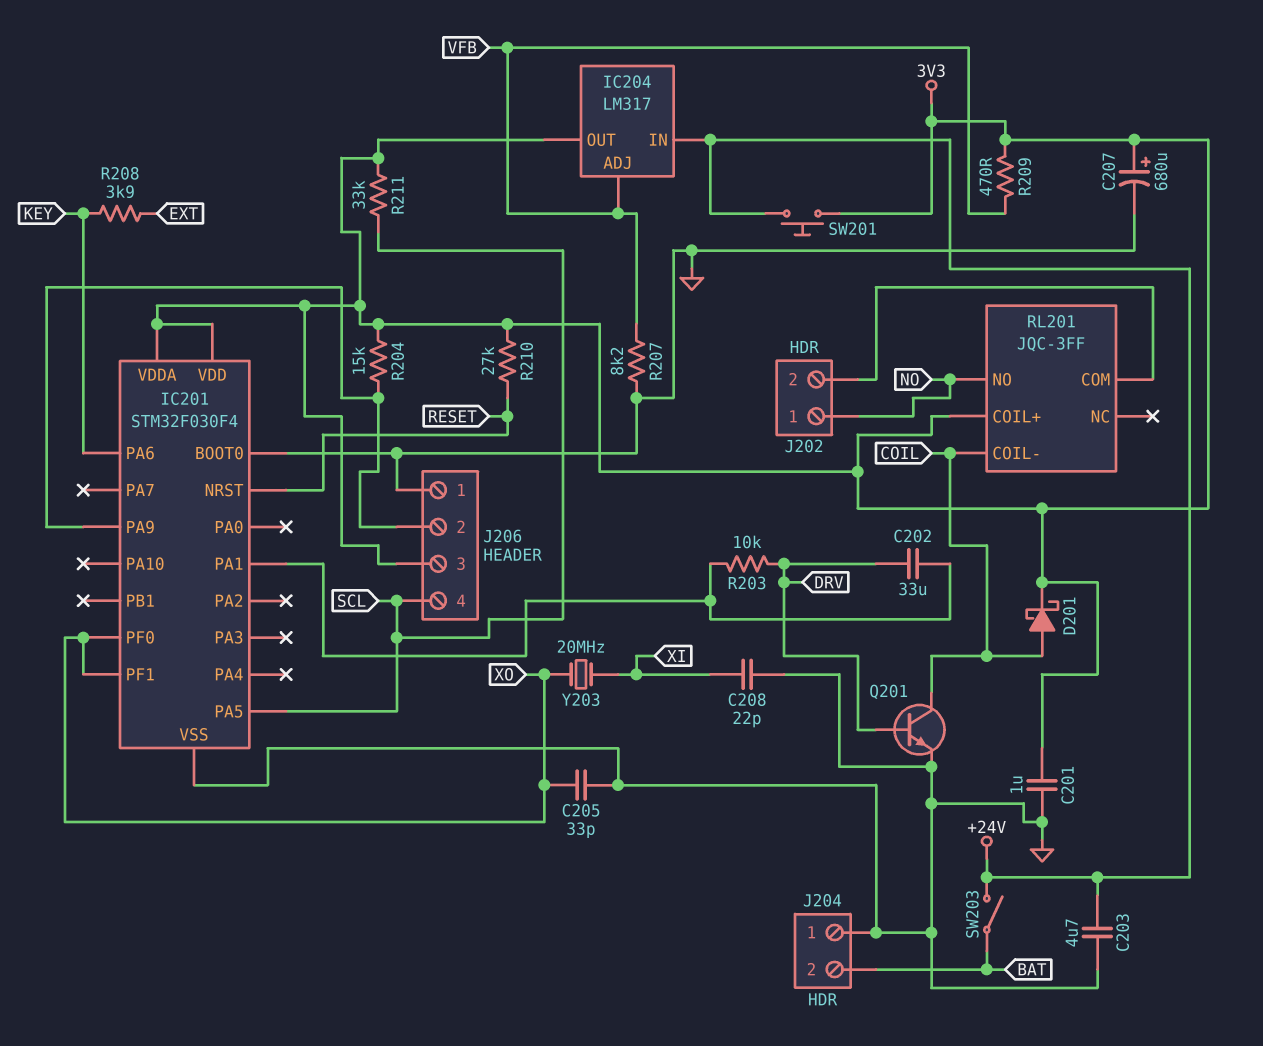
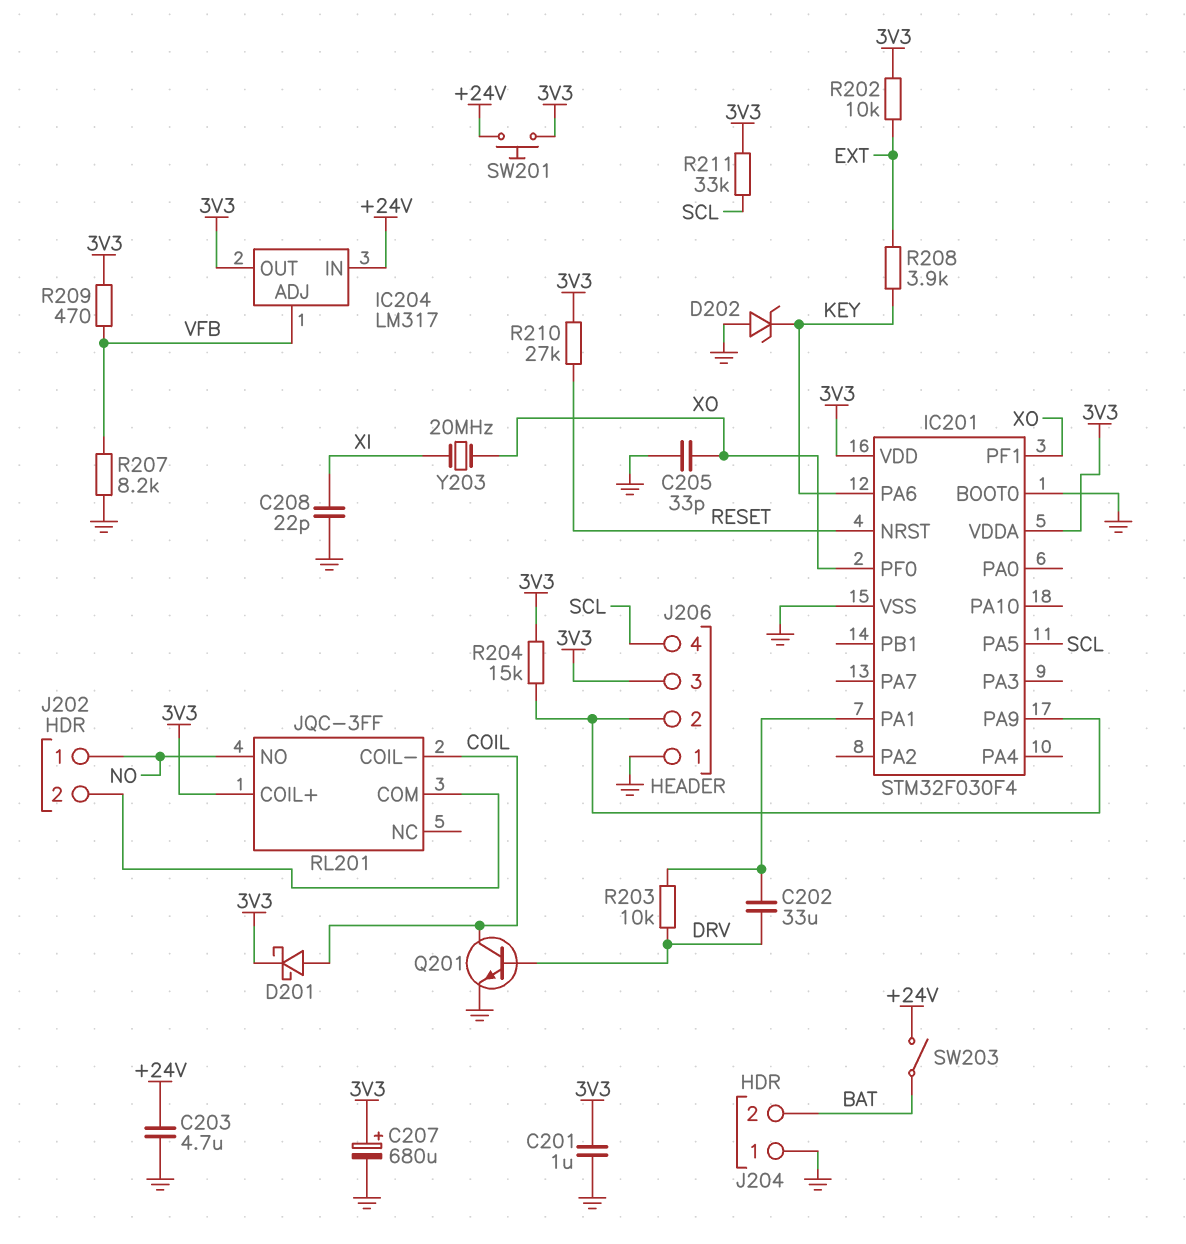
D202: none -> zener (A GND, K KEY)
R202: none -> 10k (3V3, EXT)

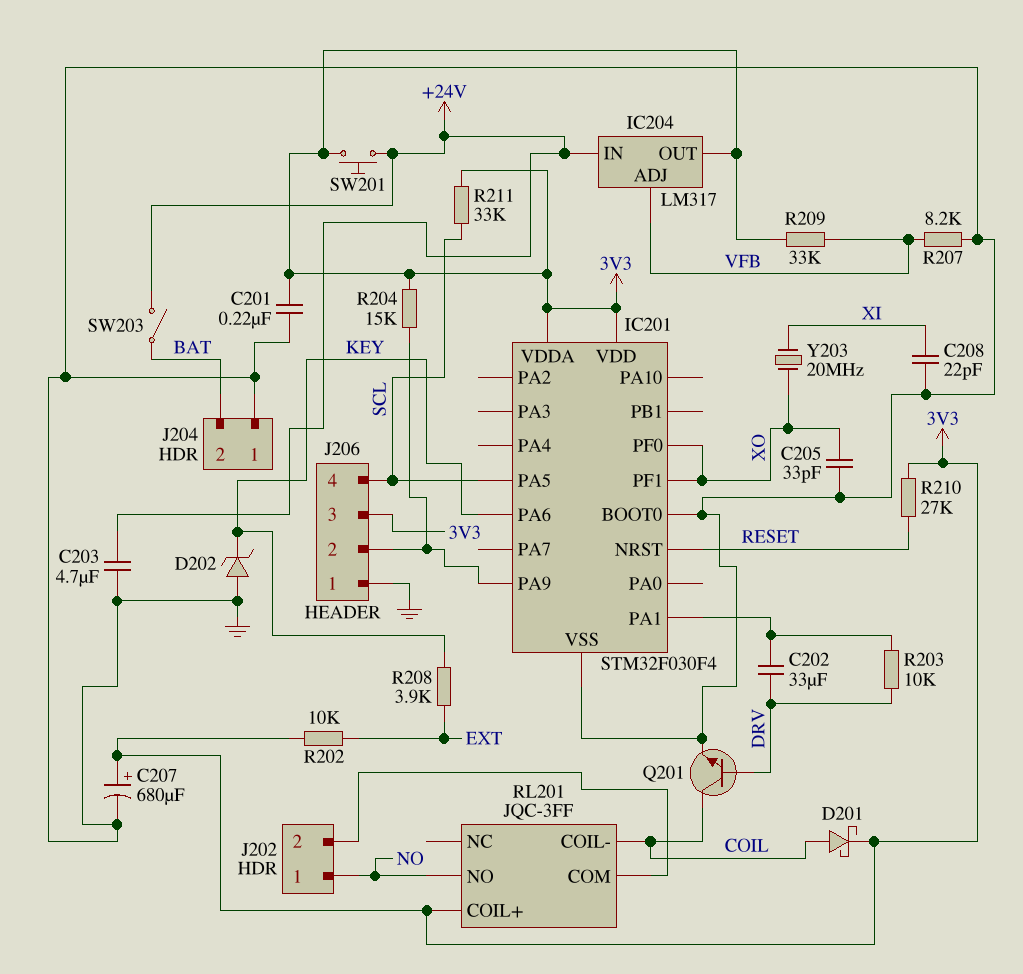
C201: 1uF (3V3, GND) -> 220nF (3V3, GND)
R209: 470 (3V3, VFB) -> 33k (3V3, VFB)

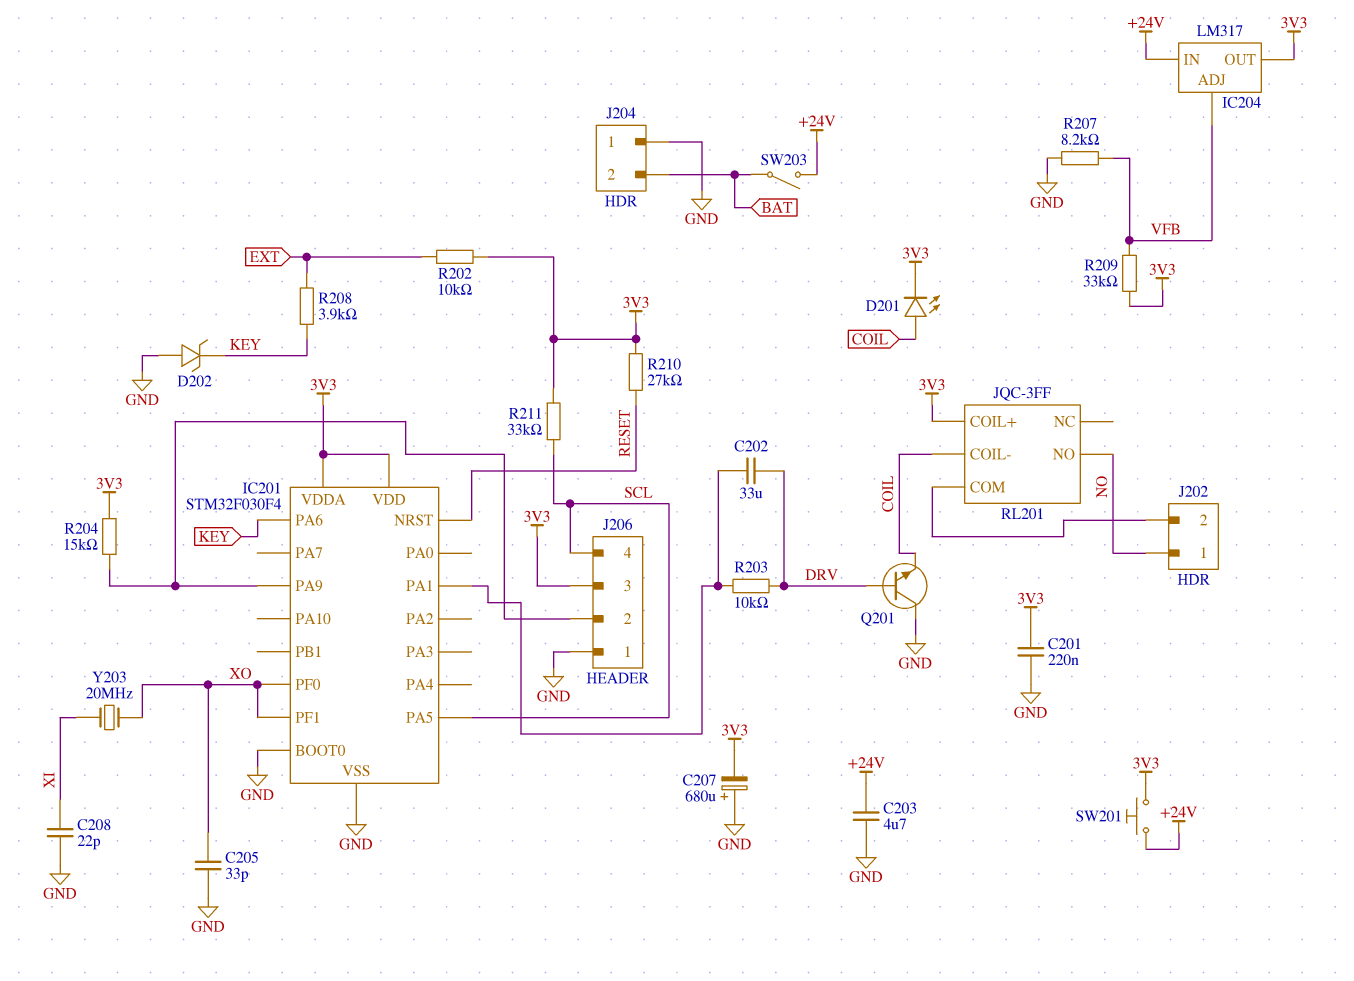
C207: 680uF (plus 3V3, minus GND) -> 680uF (plus GND, minus 3V3)
D201: schottky (A COIL, K 3V3) -> LED (A COIL, K 3V3)
Q201: NPN (B DRV, C COIL, E GND) -> NPN (B DRV, C GND, E COIL)

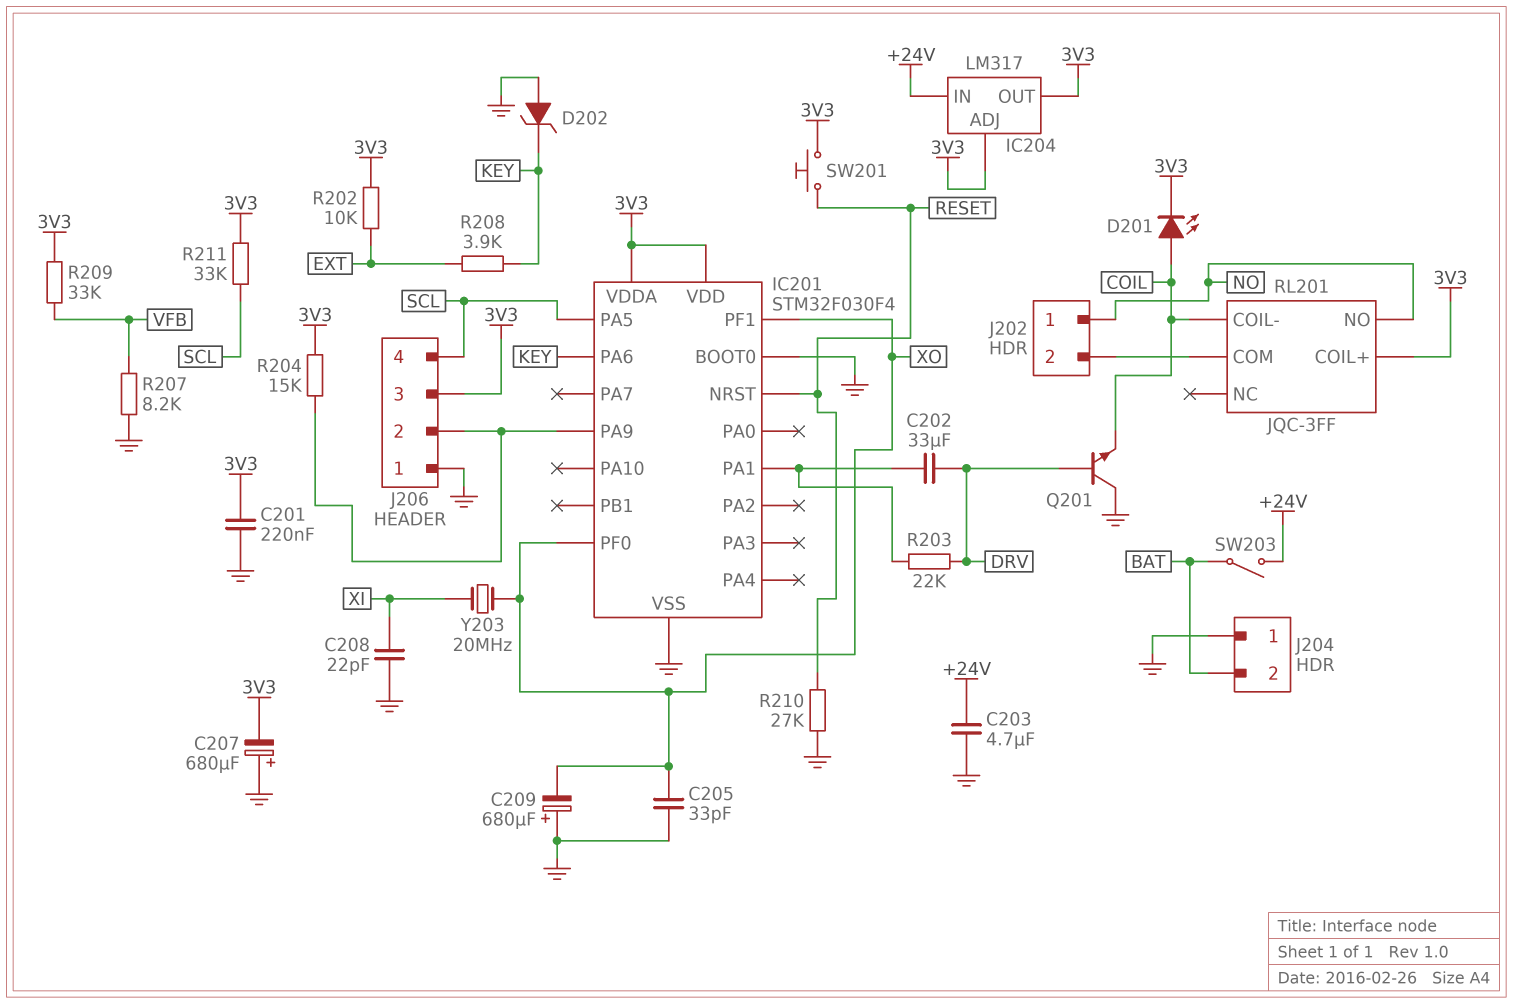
C209: none -> 680uF (plus GND, minus XO)
IC204 pin ADJ: VFB -> 3V3
R203: 10k (DRV, IC201/PA1) -> 22k (DRV, IC201/PA1)
R210: 27k (3V3, RESET) -> 27k (GND, RESET)
SW201: button (+24V, 3V3) -> button (3V3, RESET)

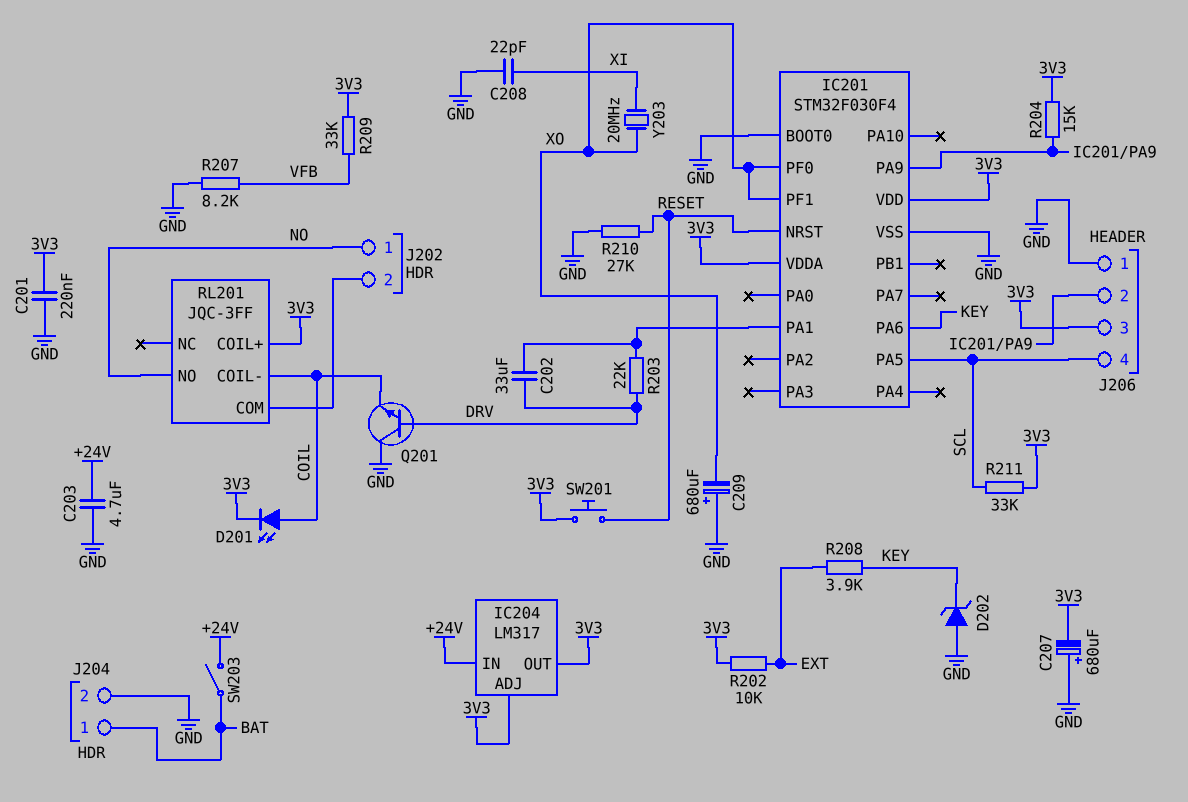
C205: 33pF (GND, XO) -> none
J204 pin 1: GND -> BAT
J204 pin 2: BAT -> GND

